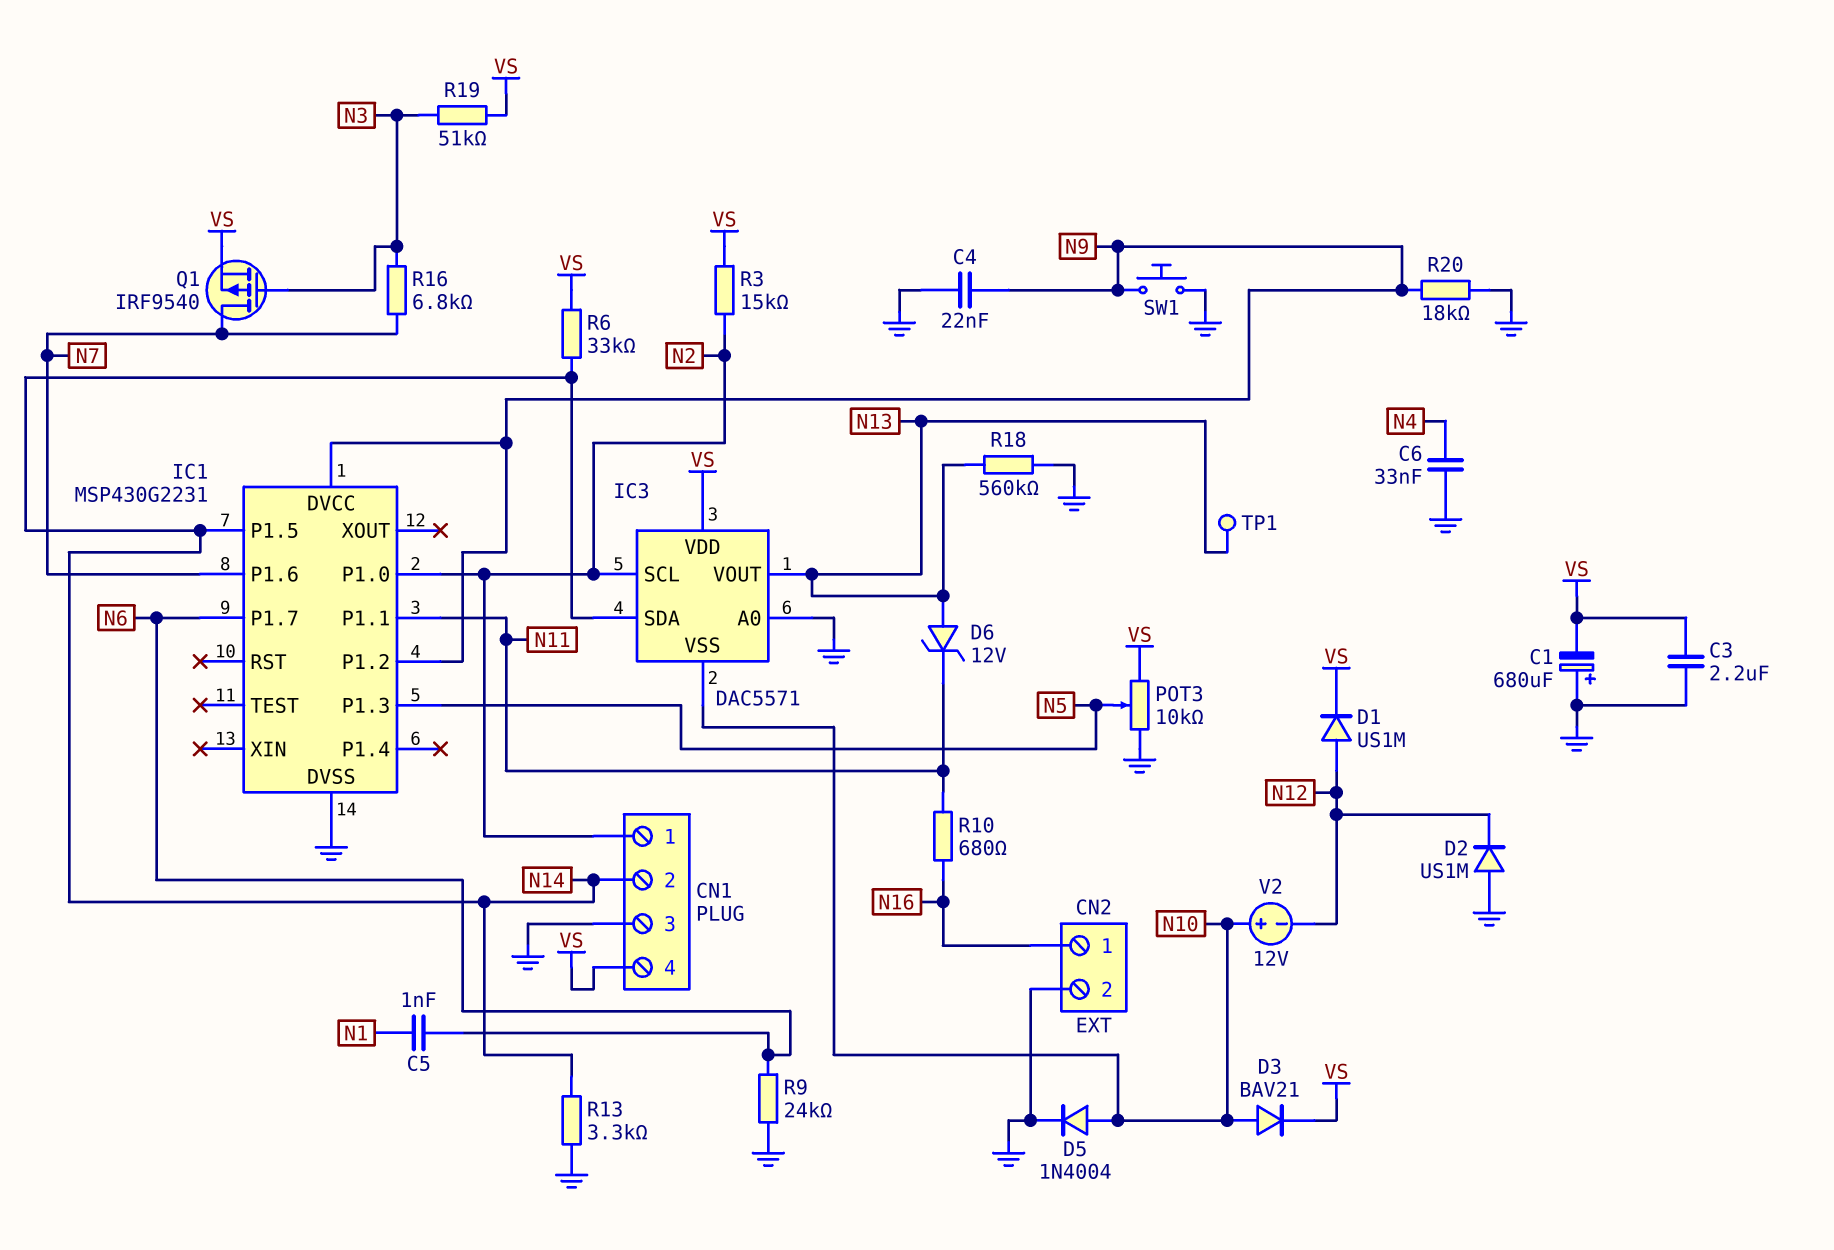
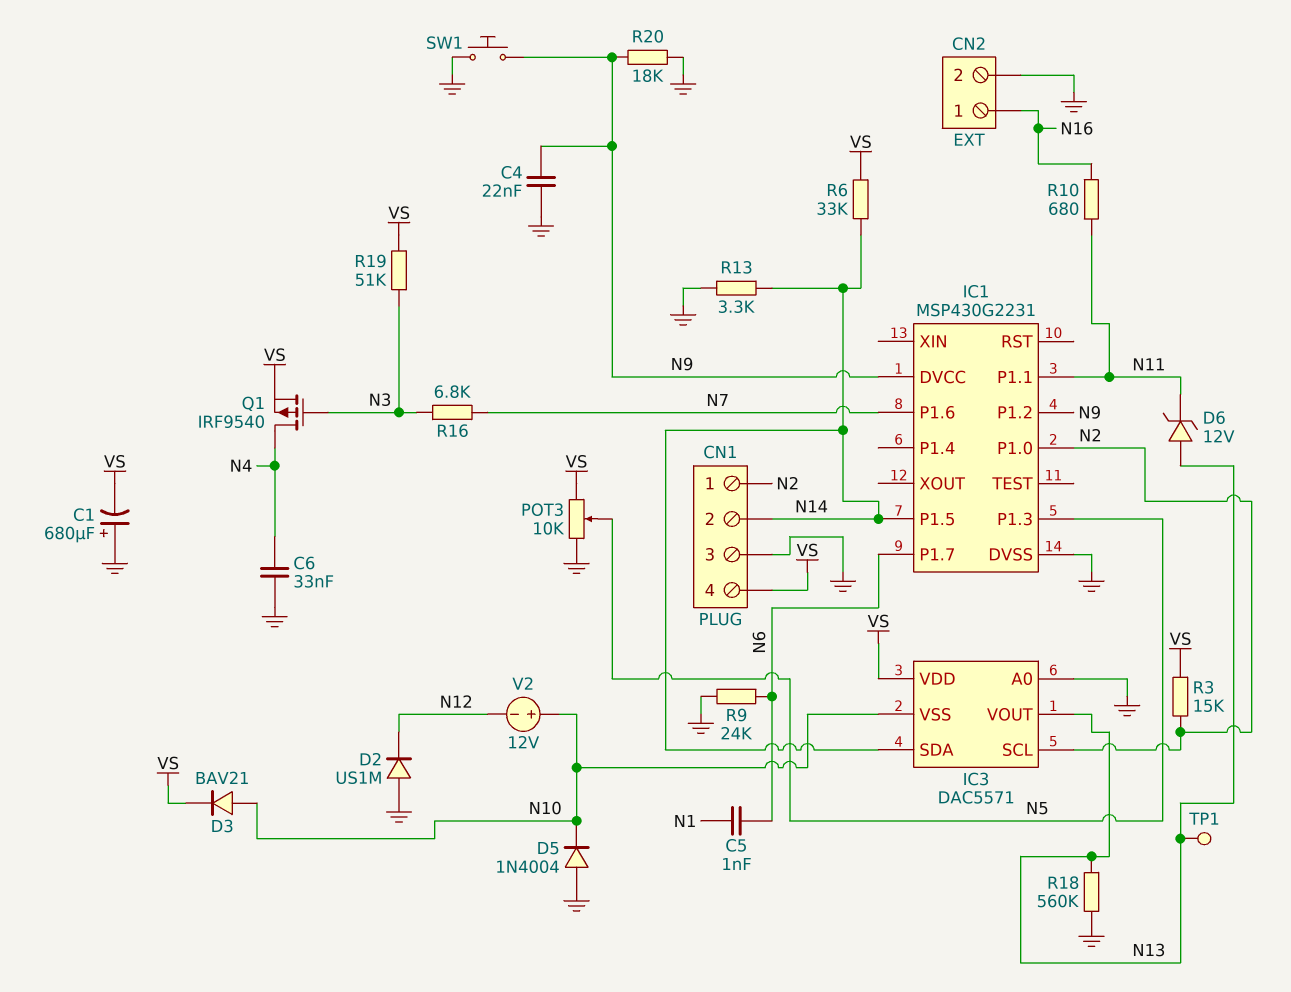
C3: 2.2uF (GND, VS) -> none
D1: diode US1M (A N12, K VS) -> none
D5: diode 1N4004 (A N10, K GND) -> diode 1N4004 (A GND, K N10)
Q1: PMOS IRF9540 (G N3, D N7, S VS) -> PMOS IRF9540 (G N3, D N4, S VS)

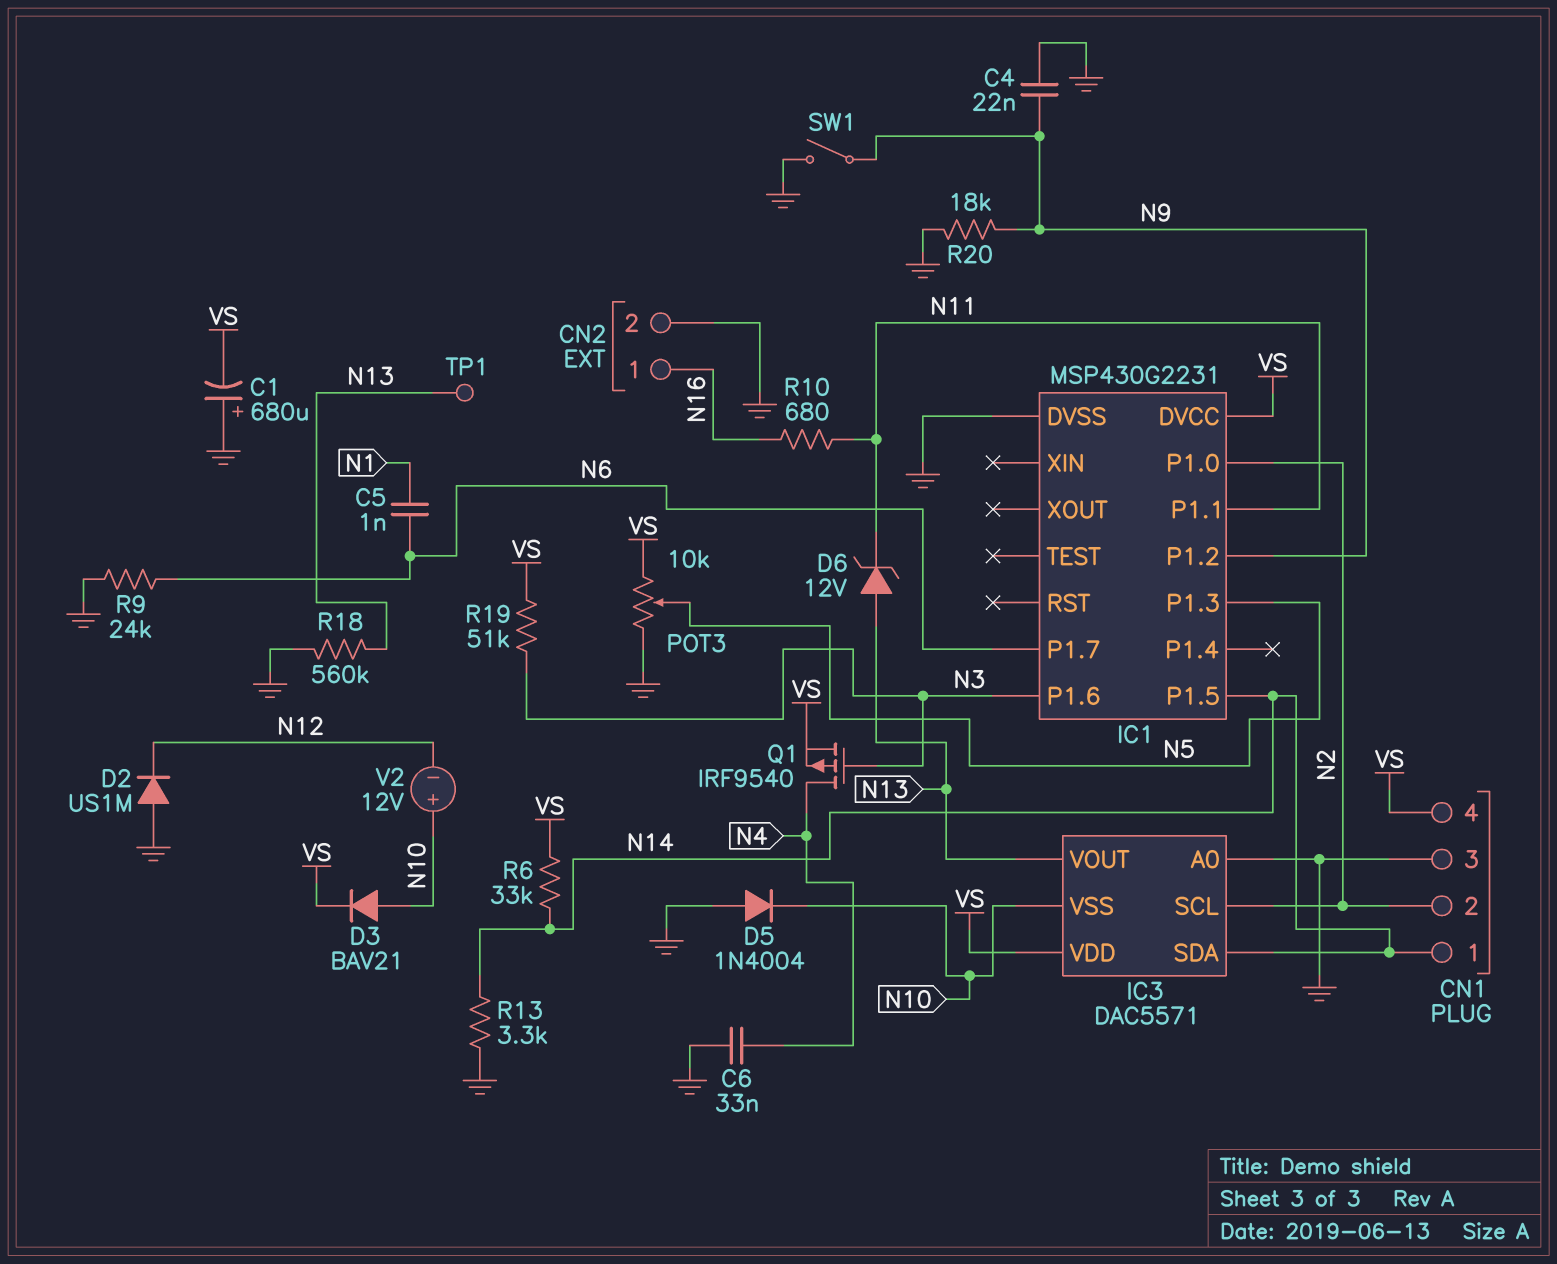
CN1 pin 1: N2 -> N14
CN1 pin 2: N14 -> N2
IC1 pin DVCC: N9 -> VS
IC1 pin P1.6: N7 -> N3
R3: 15k (N2, VS) -> none
R16: 6.8k (N3, N7) -> none
SW1: button (GND, N9) -> switch (GND, N9)

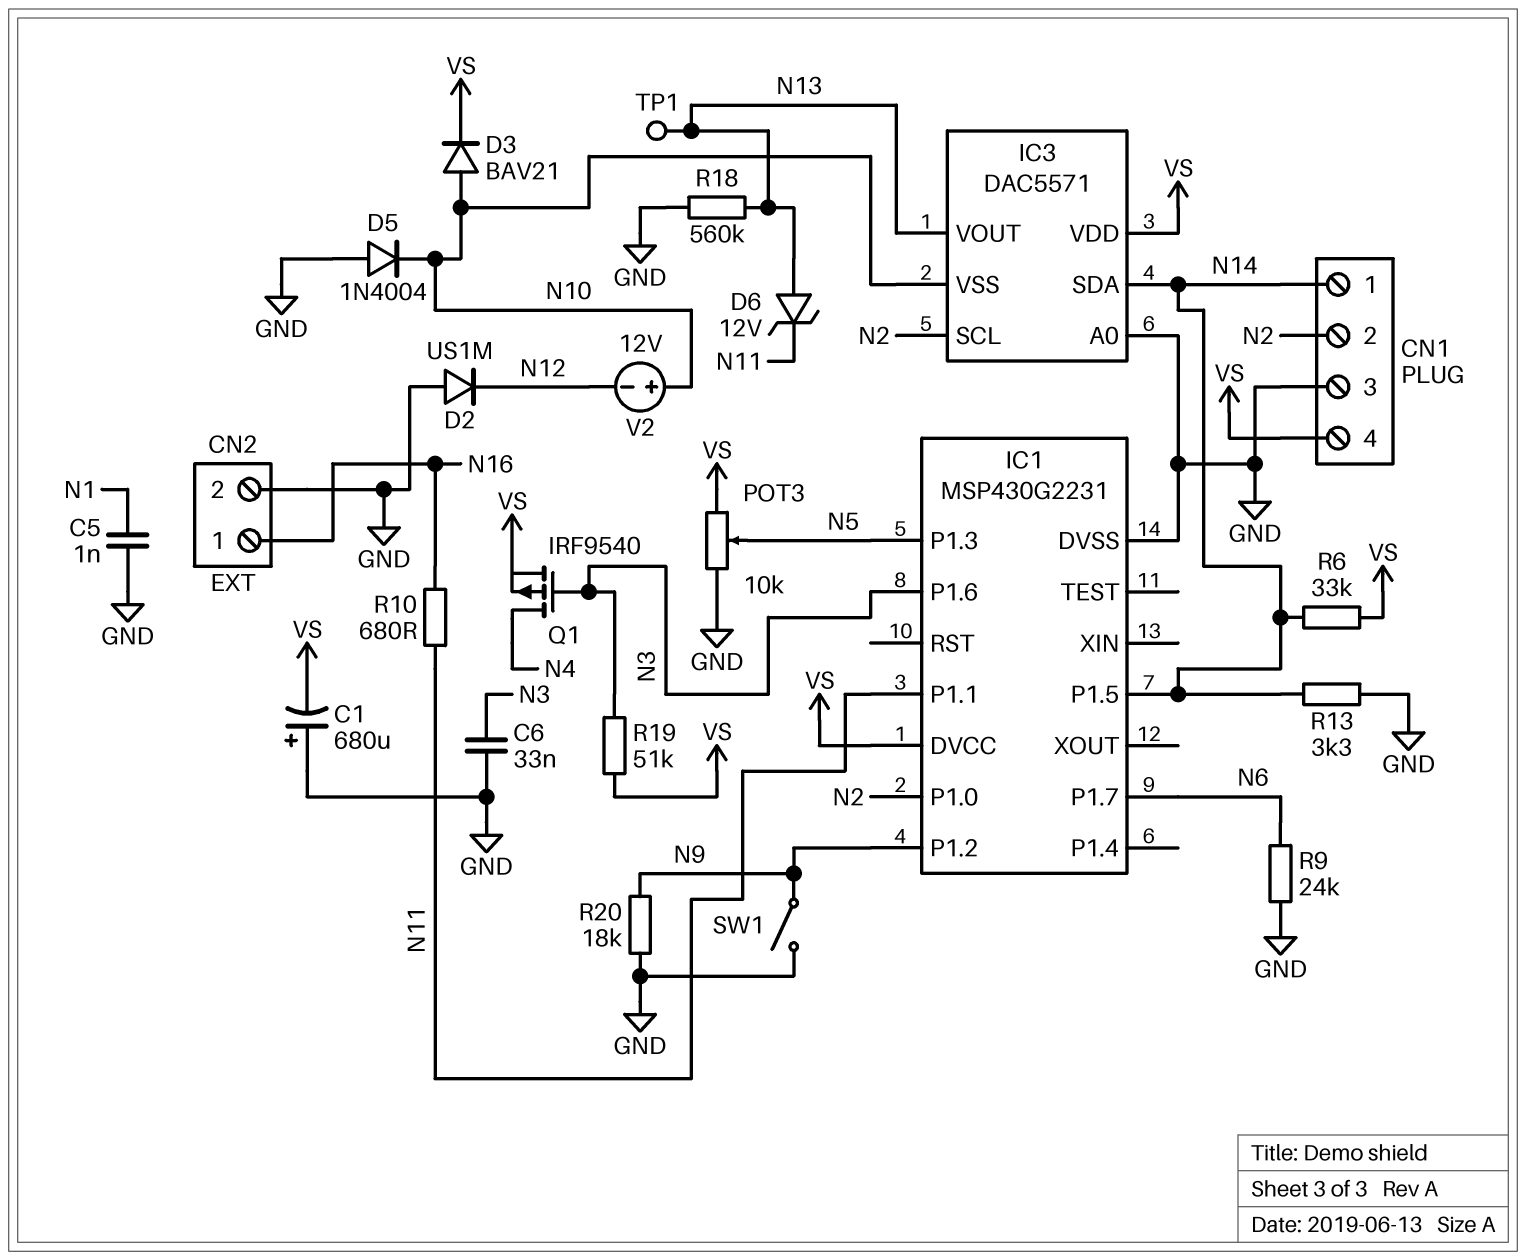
C4: 22nF (GND, N9) -> none
C5: 1nF (N1, N6) -> 1nF (GND, N1)
C6: 33nF (GND, N4) -> 33nF (GND, N3)

